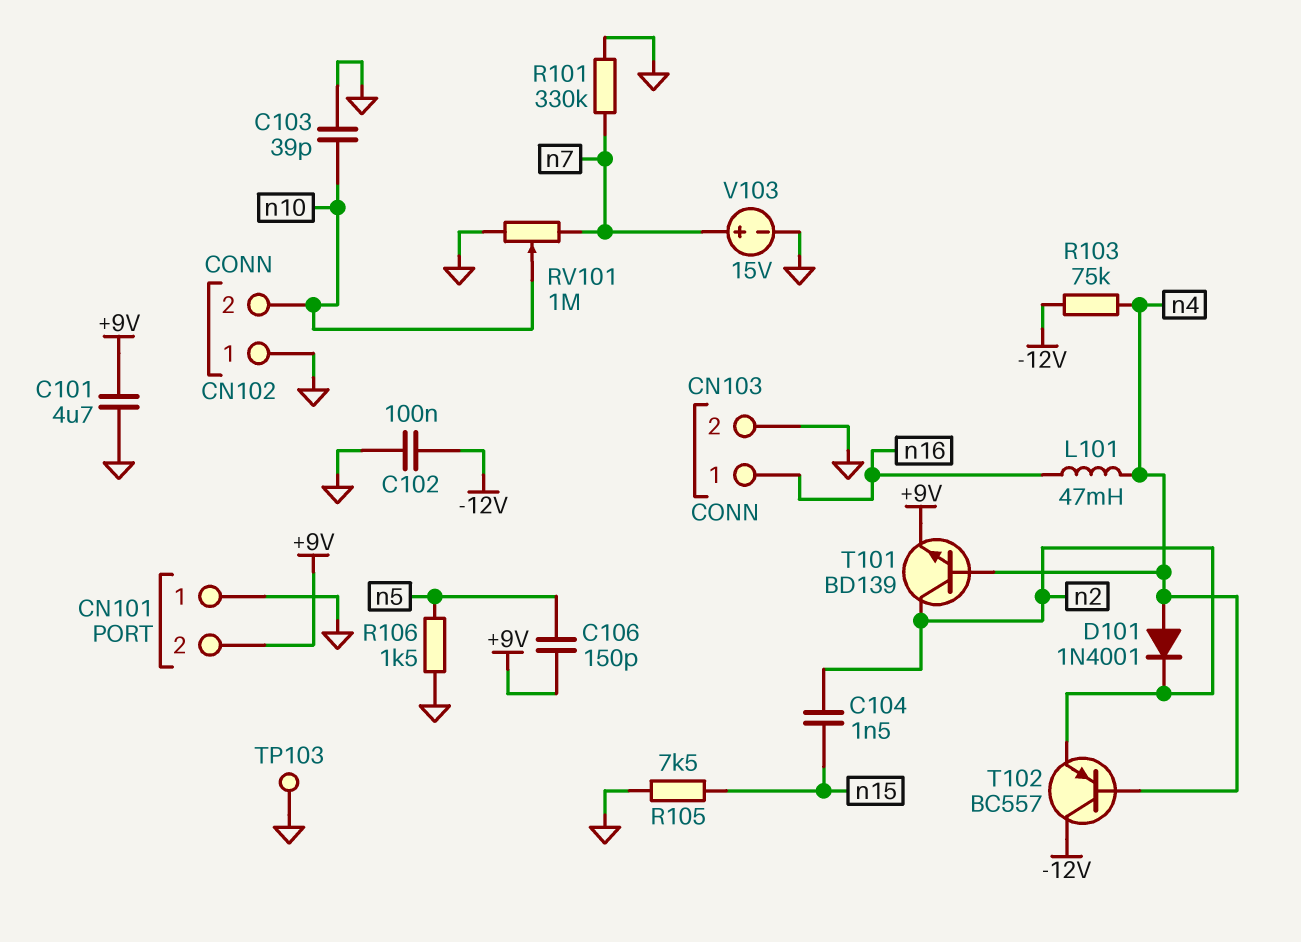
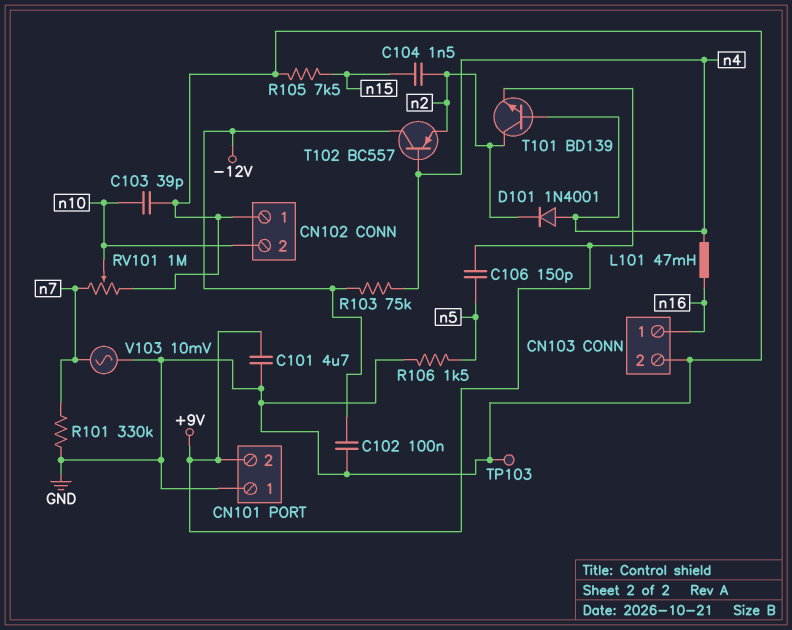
V103: 15V (plus n7, minus GND) -> AC 10mV (GND, n7)

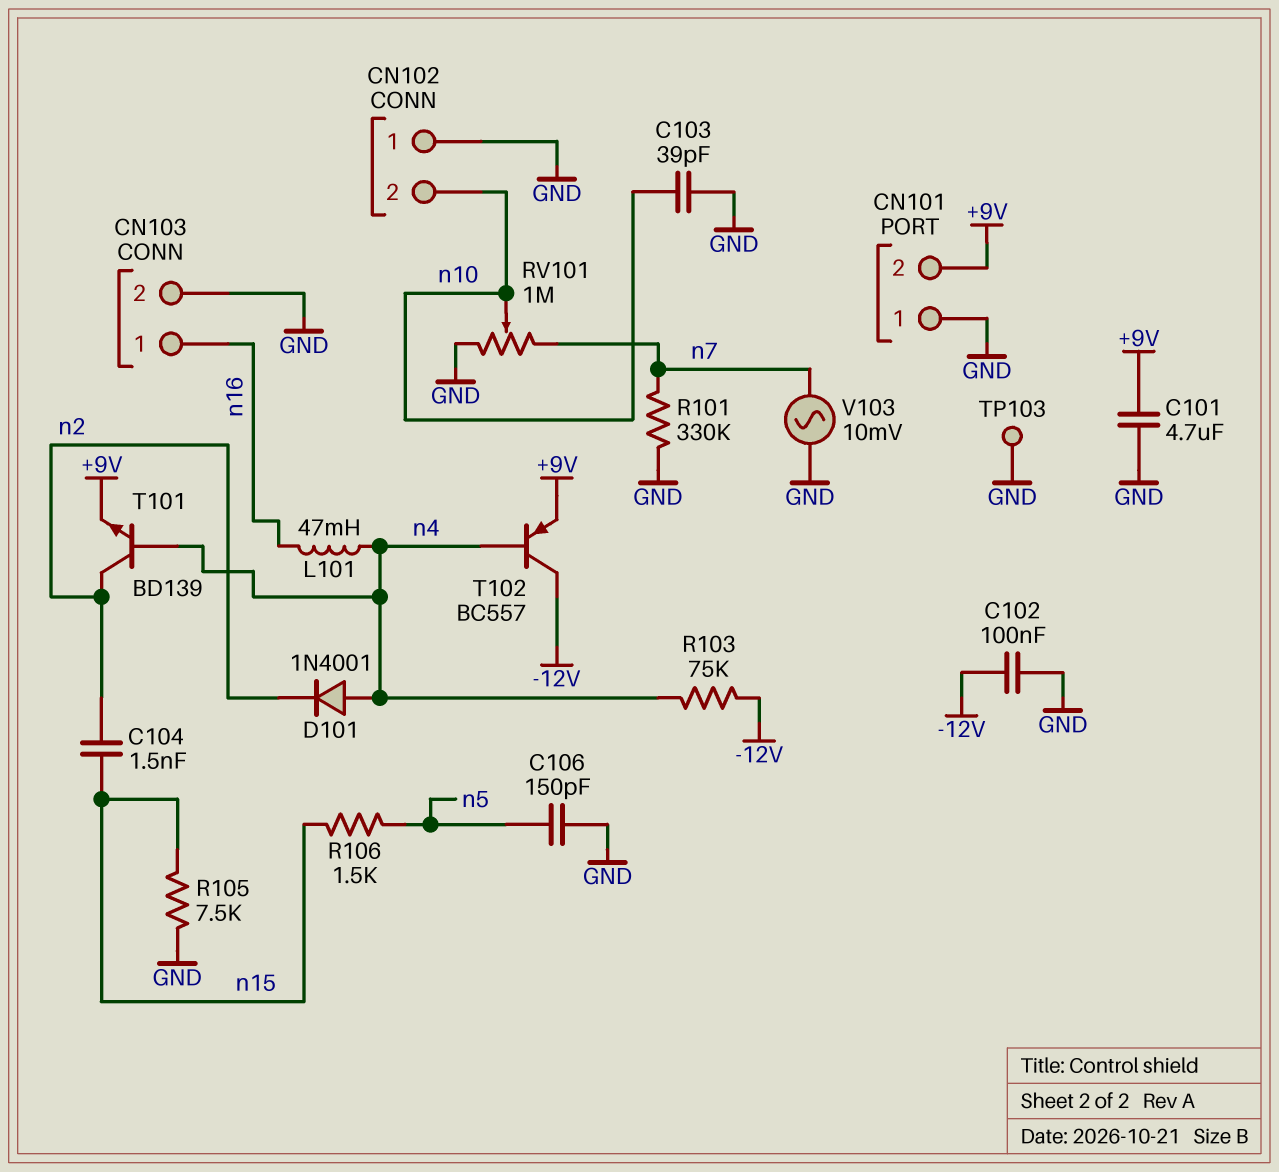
C106: 150pF (+9V, n5) -> 150pF (GND, n5)
R106: 1.5k (GND, n5) -> 1.5k (n5, n15)
T102: PNP BC557 (B n4, C -12V, E n2) -> PNP BC557 (B n4, C -12V, E +9V)

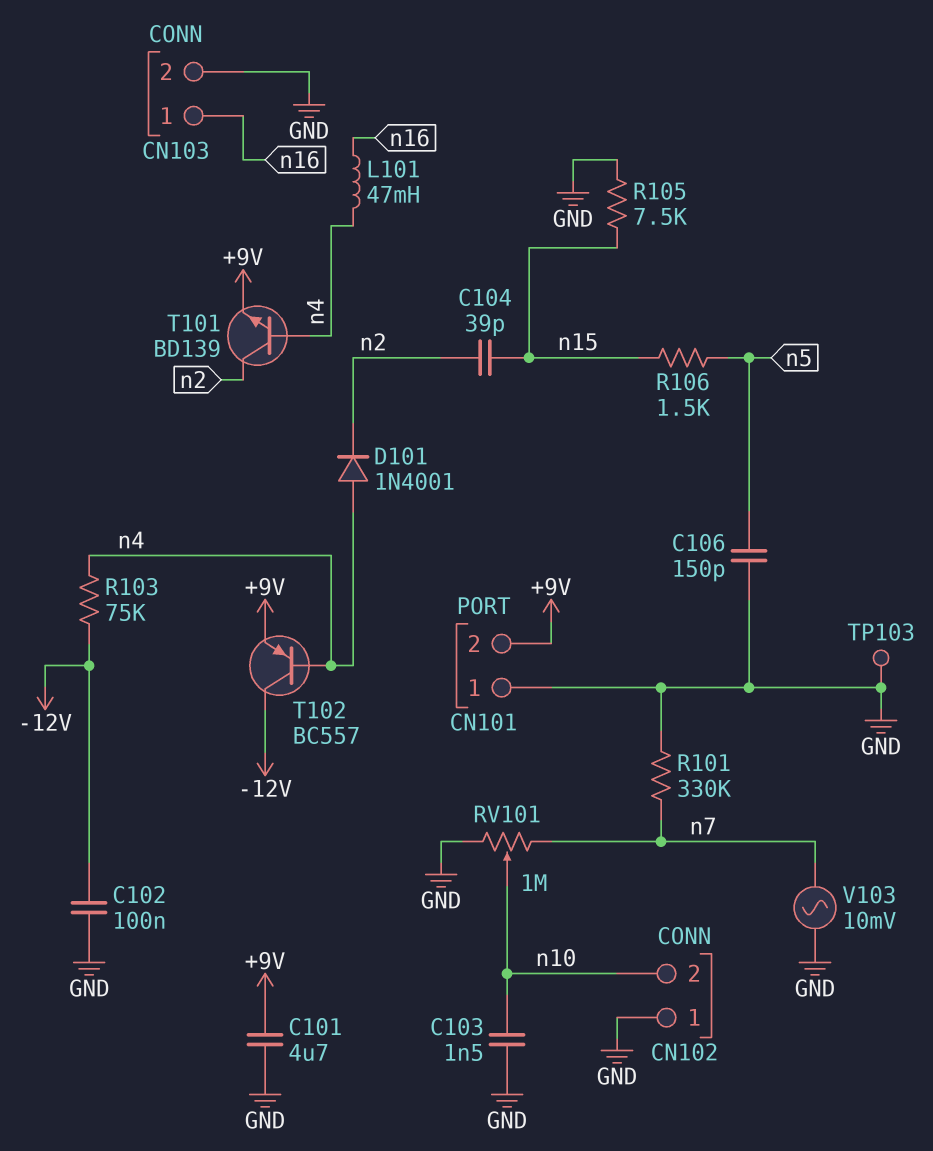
C103: 39pF (GND, n10) -> 1.5nF (GND, n10)
C104: 1.5nF (n2, n15) -> 39pF (n2, n15)

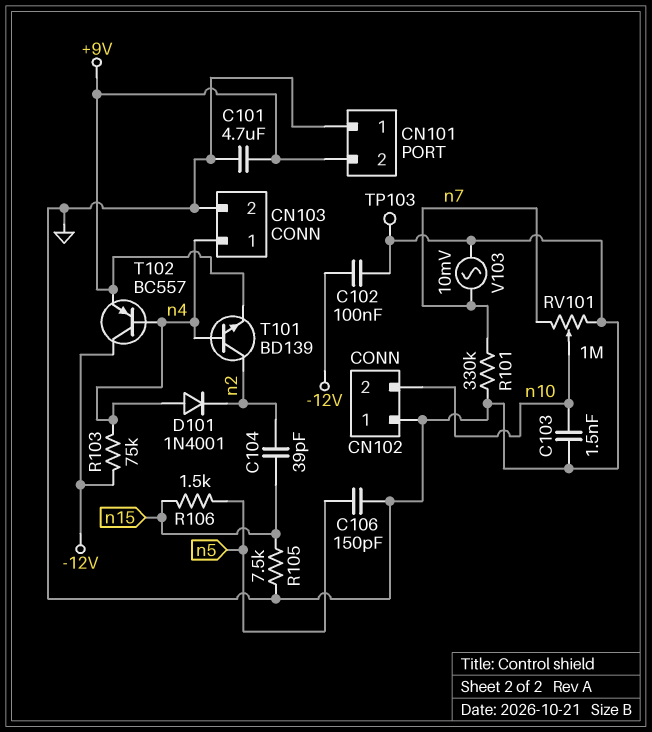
CN103 pin 1: n16 -> n4
L101: 47mH (n4, n16) -> none

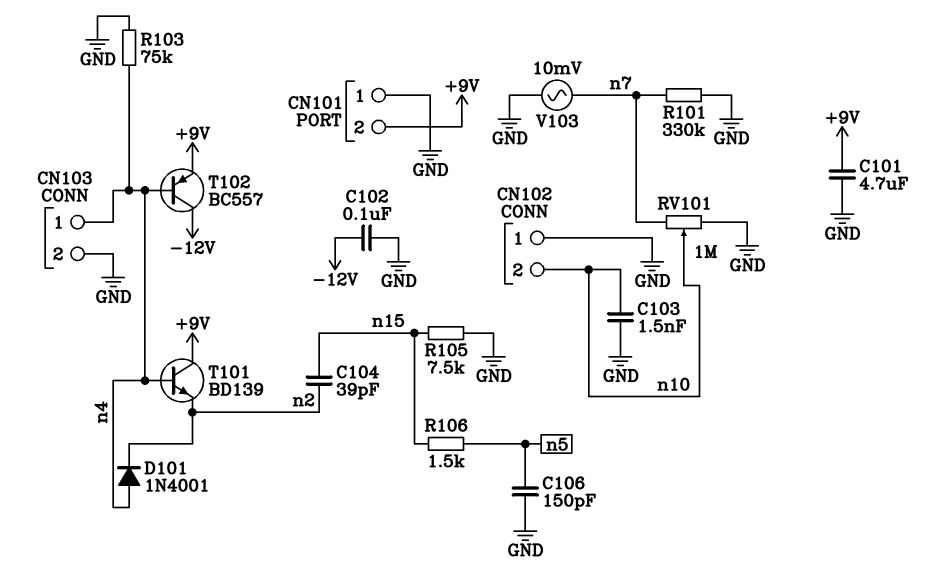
R103: 75k (-12V, n4) -> 75k (GND, n4)
T101: NPN BD139 (B n4, C n2, E +9V) -> NPN BD139 (B n4, C +9V, E n2)
TP103: test point (GND) -> none

